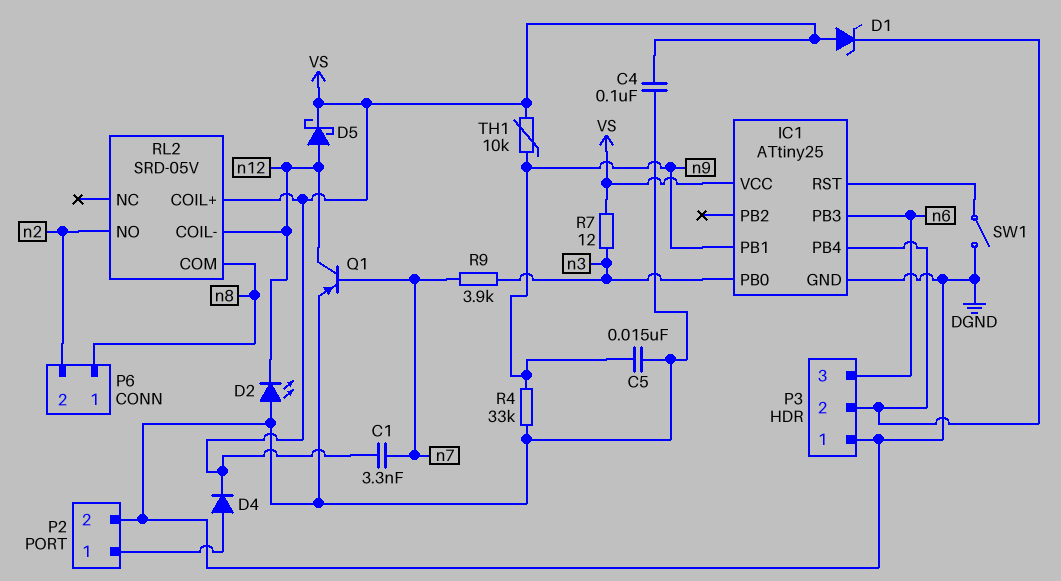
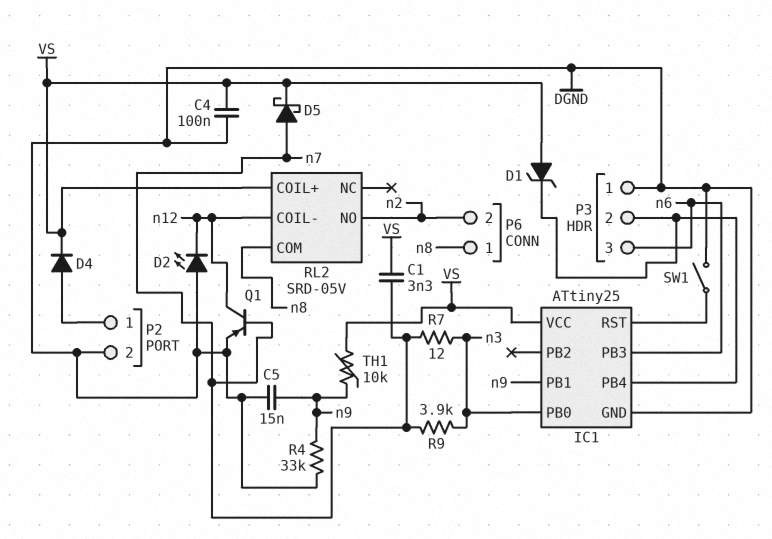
D5: schottky (A n12, K VS) -> schottky (A n7, K VS)
R7: 12 (VS, n3) -> 12 (n3, n7)

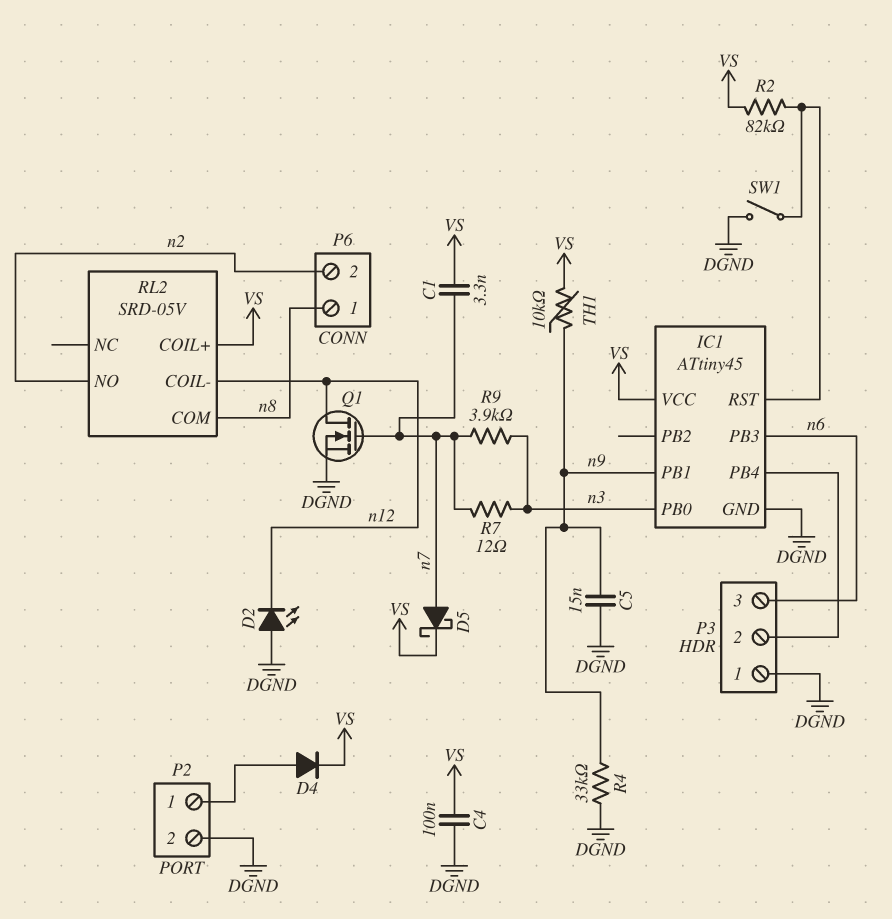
D1: zener (A VS, K IC1/PB4) -> none
IC1: ATtiny25 -> ATtiny45
Q1: PNP (B n7, C n12, E DGND) -> NMOS (G n7, D n12, S DGND)
R2: none -> 82k (IC1/RST, VS)

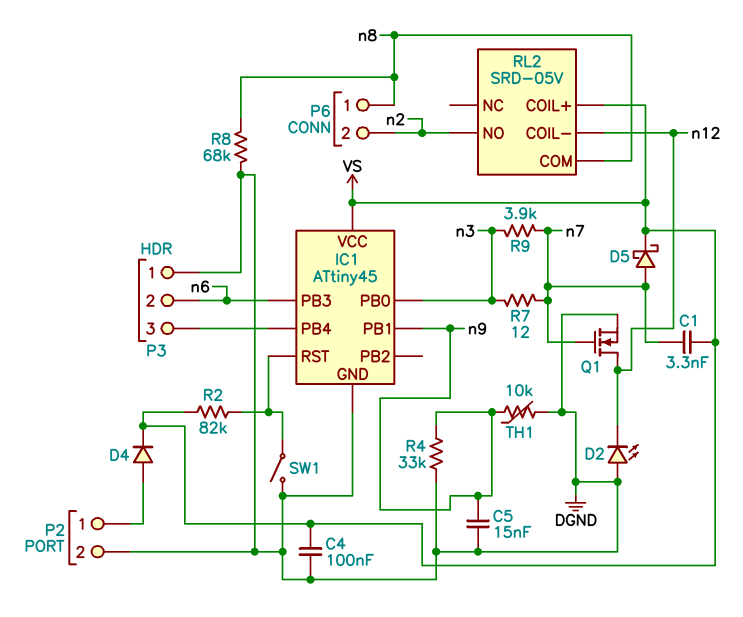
P3 pin 2: IC1/PB4 -> n6
P3 pin 3: n6 -> IC1/PB4
R8: none -> 68k (DGND, n8)
TH1: 10k (VS, n9) -> 10k (DGND, n9)

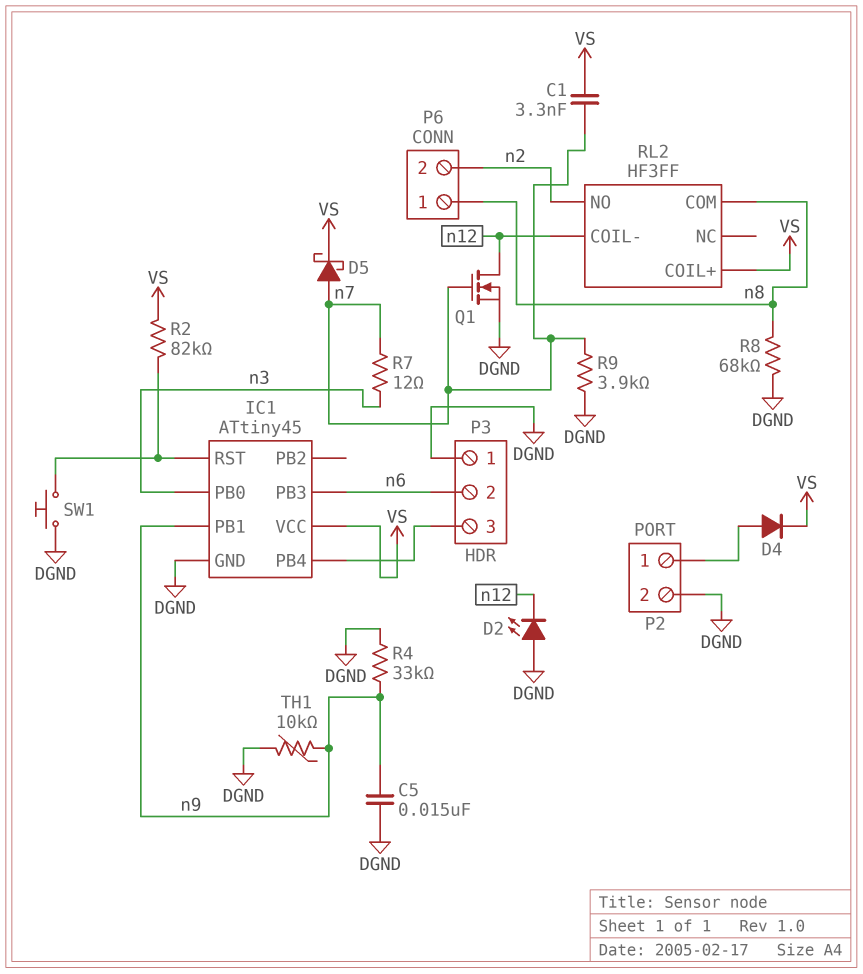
C4: 100nF (DGND, VS) -> none
R9: 3.9k (n3, n7) -> 3.9k (DGND, n7)
RL2: SRD-05V -> HF3FF
SW1: switch (DGND, IC1/RST) -> button (DGND, IC1/RST)

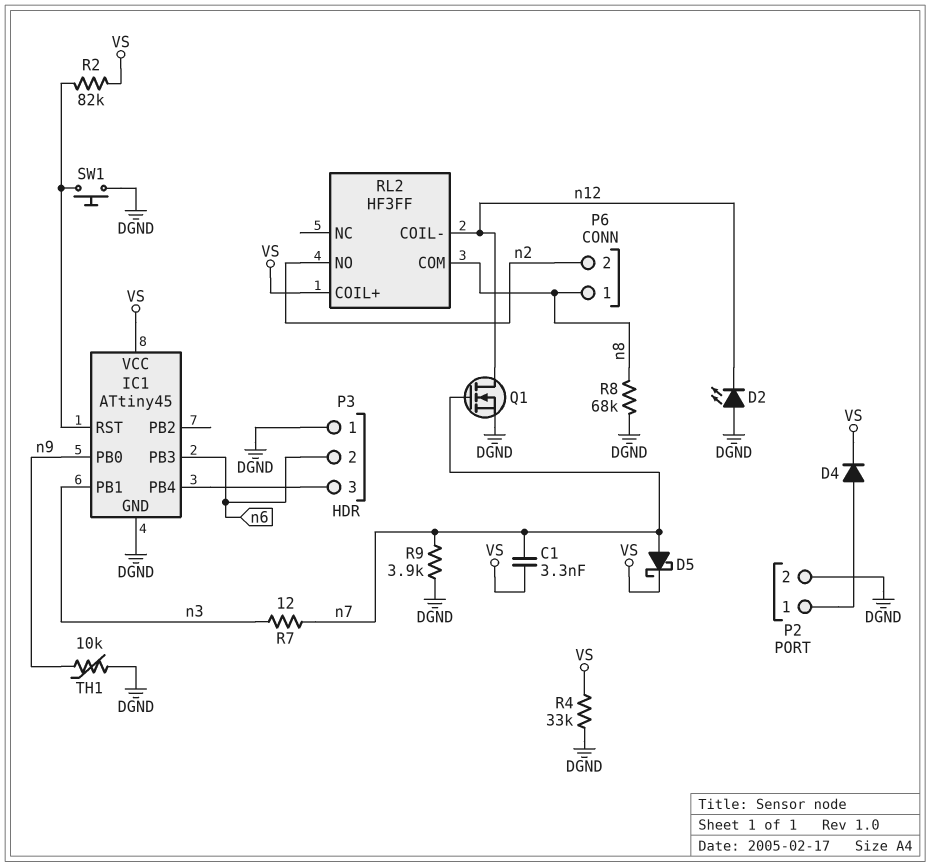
C5: 15nF (DGND, n9) -> none
IC1 pin PB0: n3 -> n9
IC1 pin PB1: n9 -> n3
R4: 33k (DGND, n9) -> 33k (DGND, VS)

